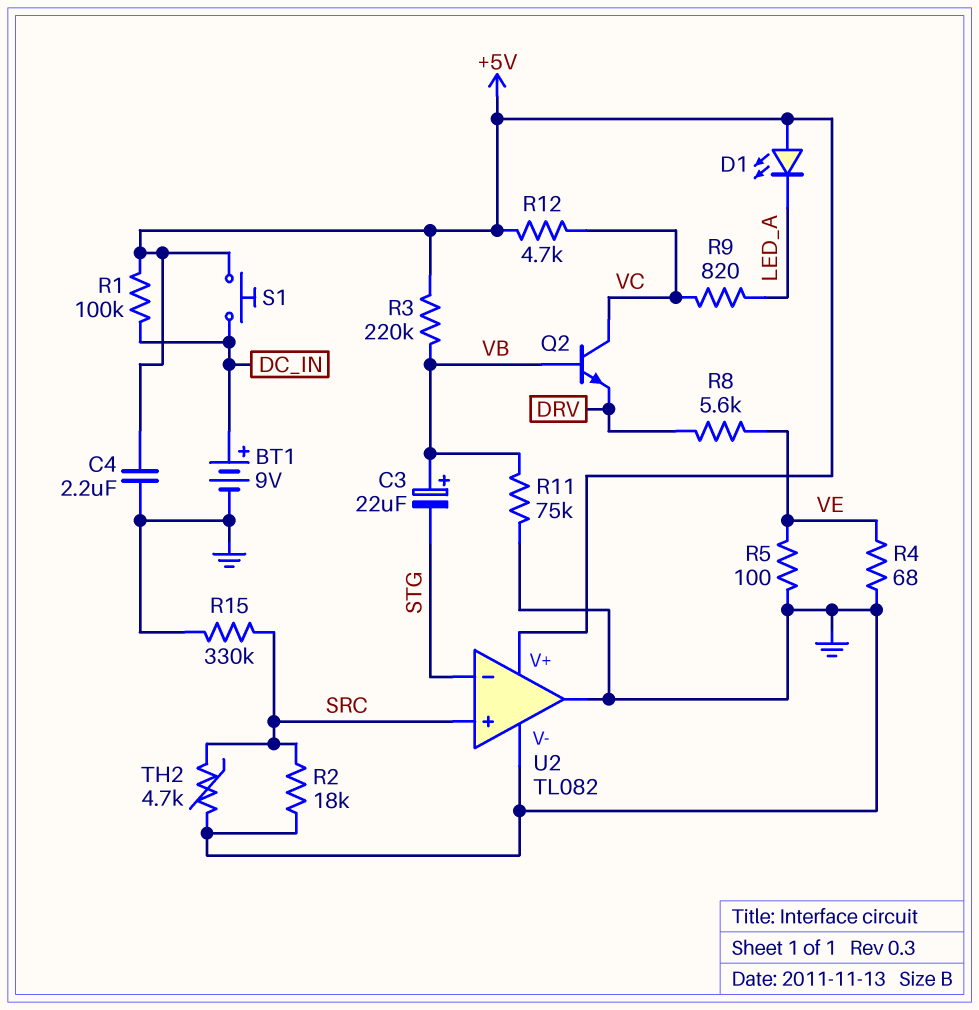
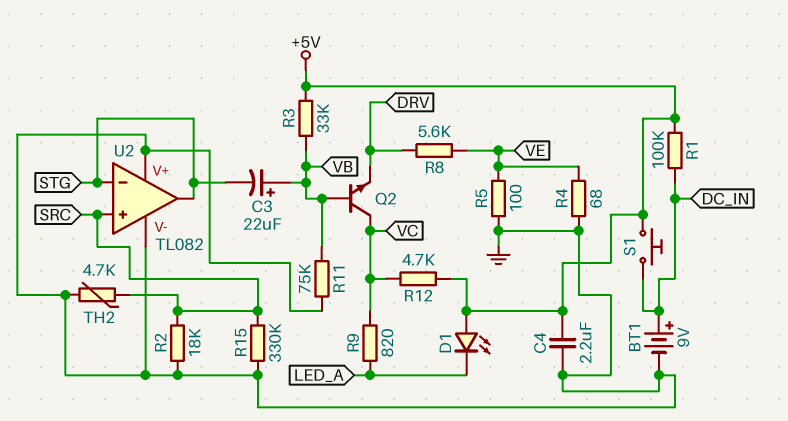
R3: 220k (+5V, VB) -> 33k (+5V, VB)
U2 pin V+: +5V -> GND
U2 pin out: GND -> STG

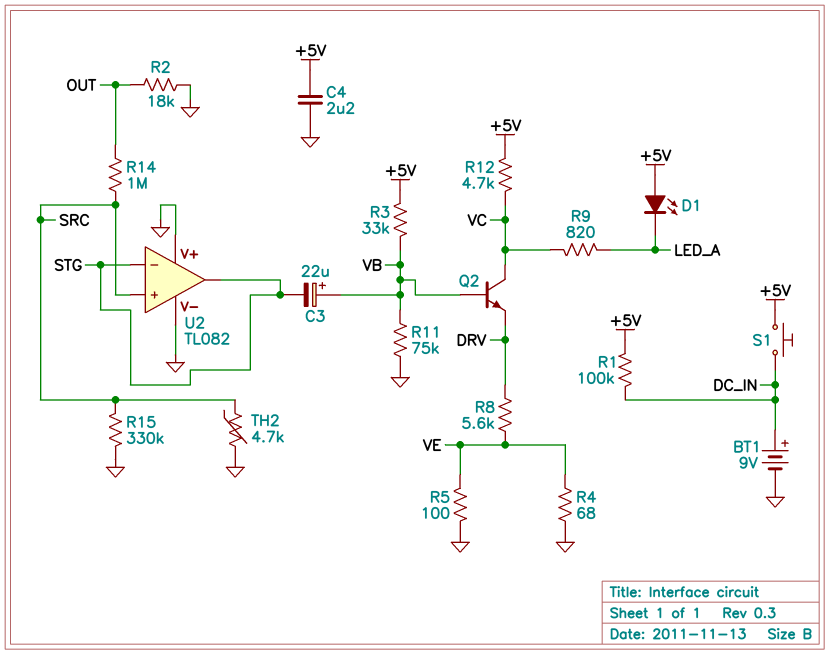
R2: 18k (GND, SRC) -> 18k (GND, OUT)
R14: none -> 1M (OUT, SRC)

